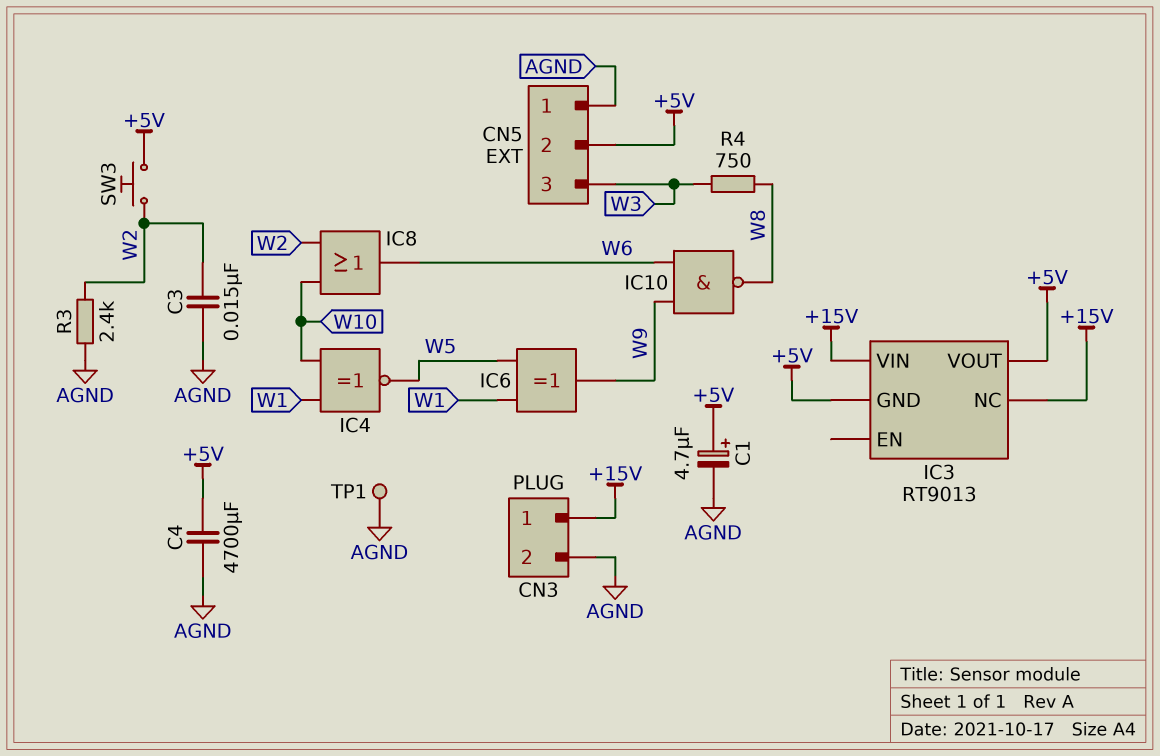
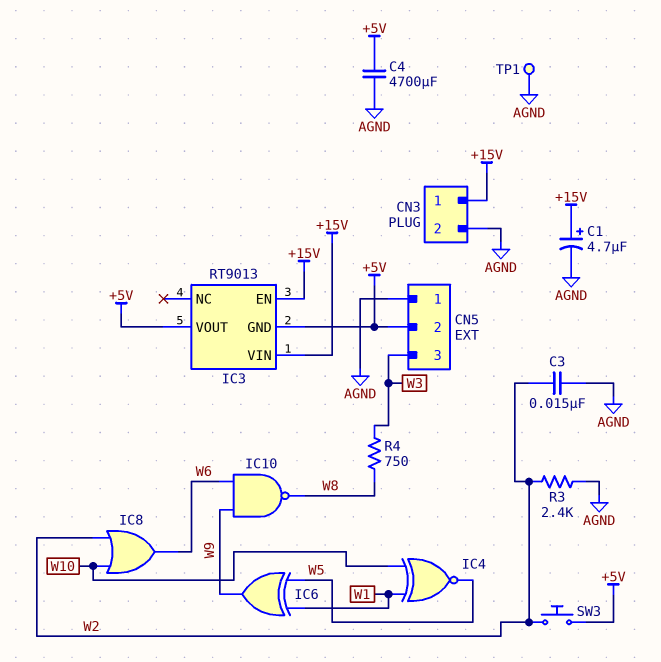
C1: 4.7uF (plus +5V, minus AGND) -> 4.7uF (plus +15V, minus AGND)
IC3 pin EN: none -> +15V
IC3 pin NC: +15V -> none

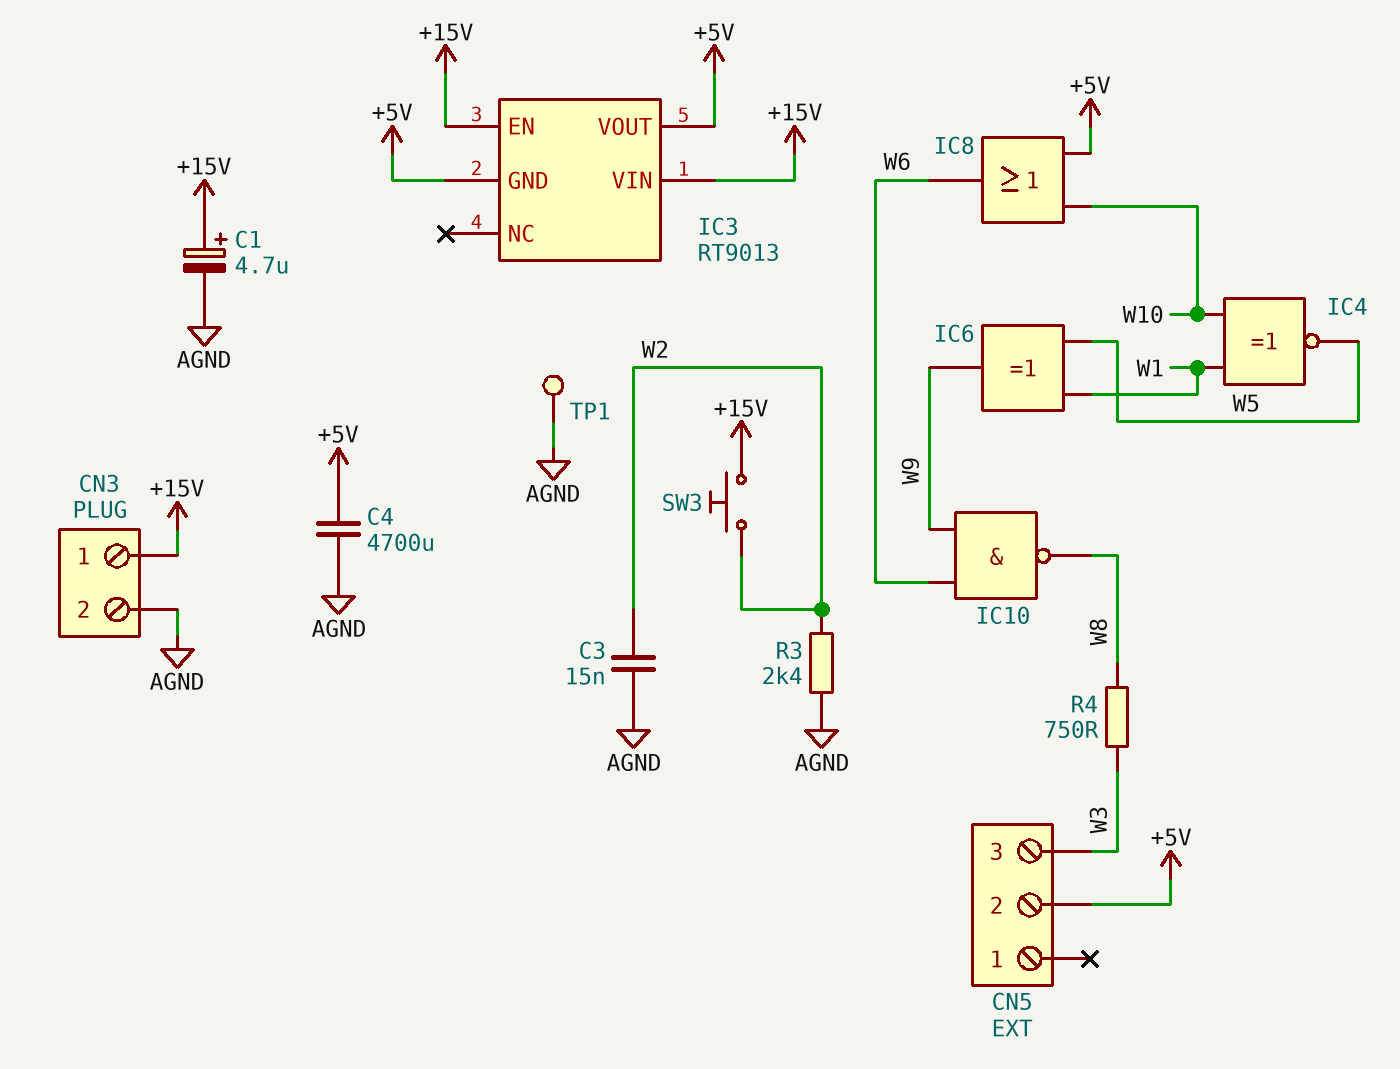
CN5 pin 1: AGND -> none
IC8: OR (in W2, in W10, out W6) -> OR (in +5V, in W10, out W6)
SW3: button (+5V, W2) -> button (+15V, W2)

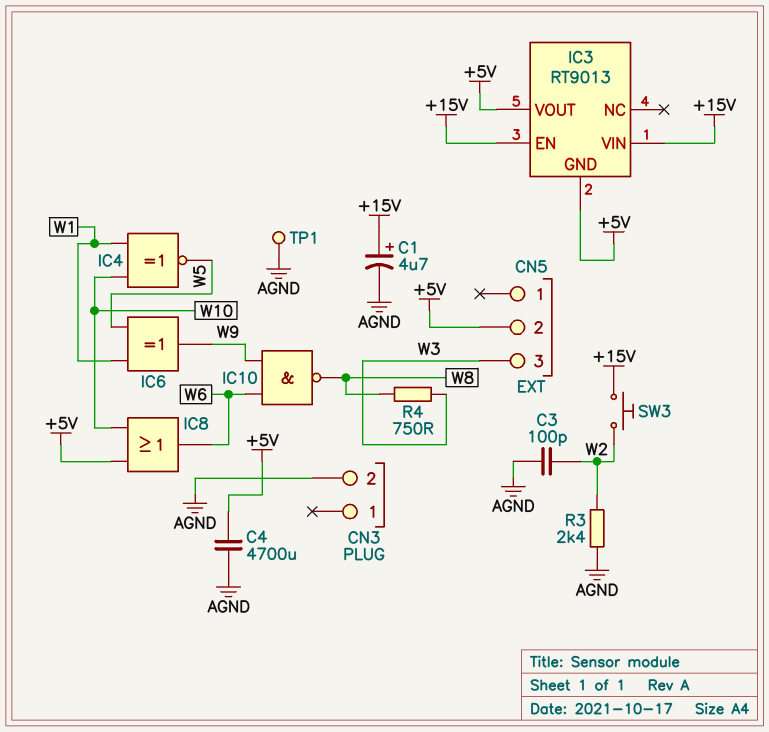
C3: 15nF (AGND, W2) -> 100pF (AGND, W2)
CN3 pin 1: +15V -> none

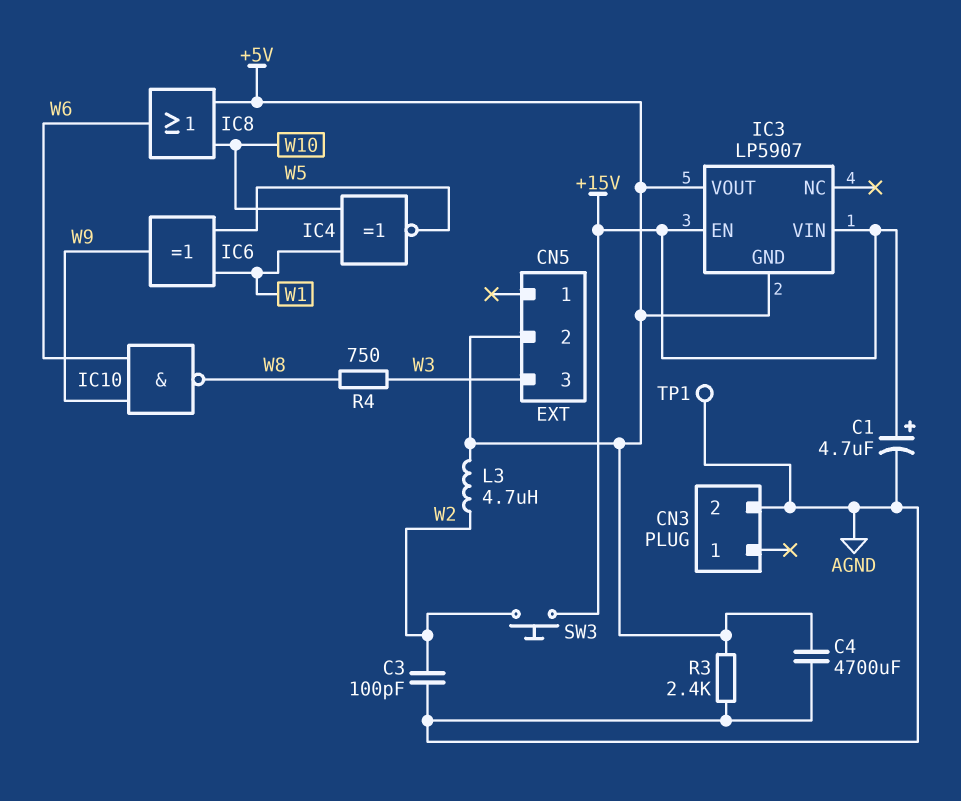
IC3: RT9013 -> LP5907
L3: none -> 4.7uH (+5V, W2)
R3: 2.4k (AGND, W2) -> 2.4k (+5V, AGND)

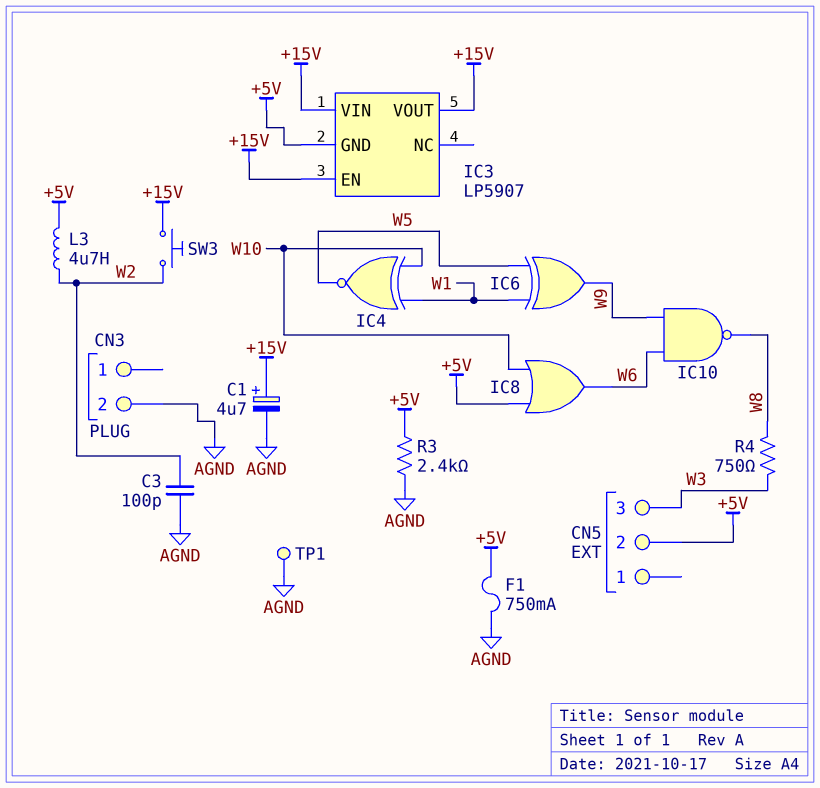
C4: 4700uF (+5V, AGND) -> none
F1: none -> 750mA (+5V, AGND)
IC3 pin VOUT: +5V -> +15V

